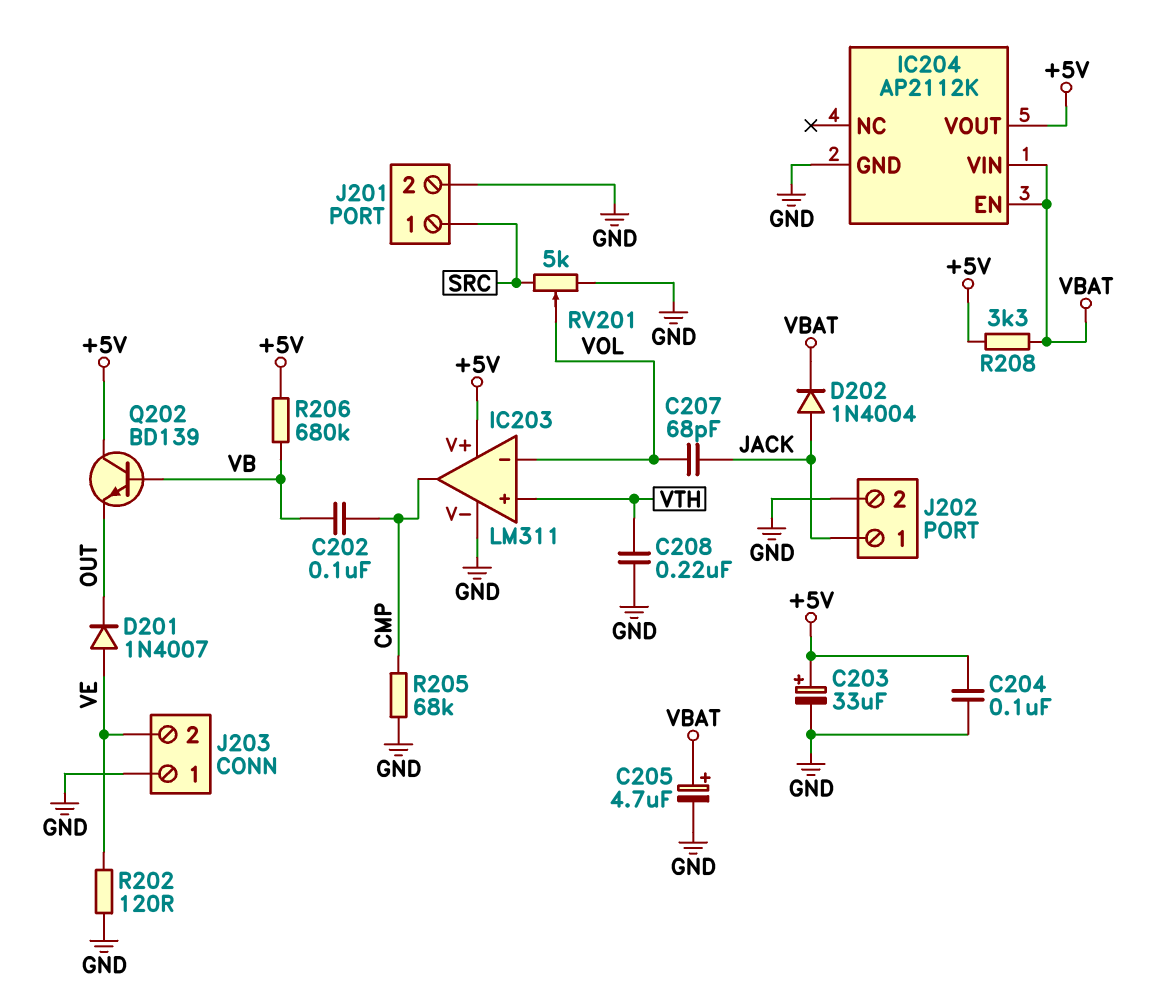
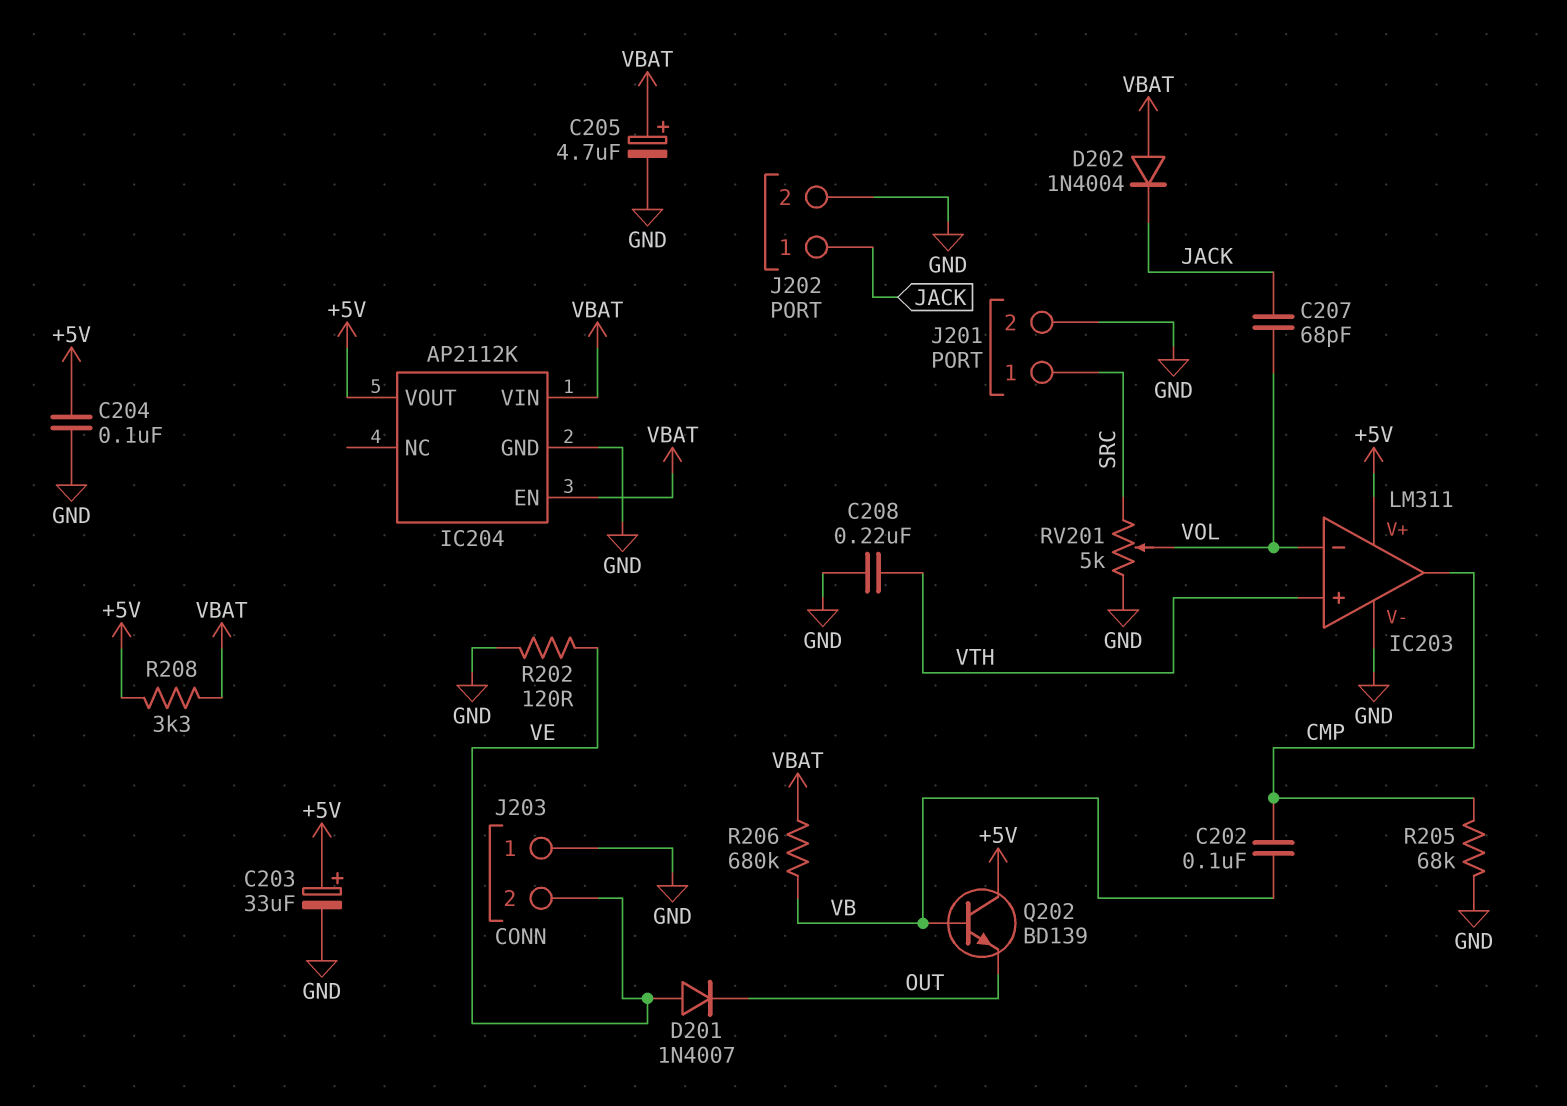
D202: diode 1N4004 (A JACK, K VBAT) -> diode 1N4004 (A VBAT, K JACK)
R206: 680k (+5V, VB) -> 680k (VB, VBAT)

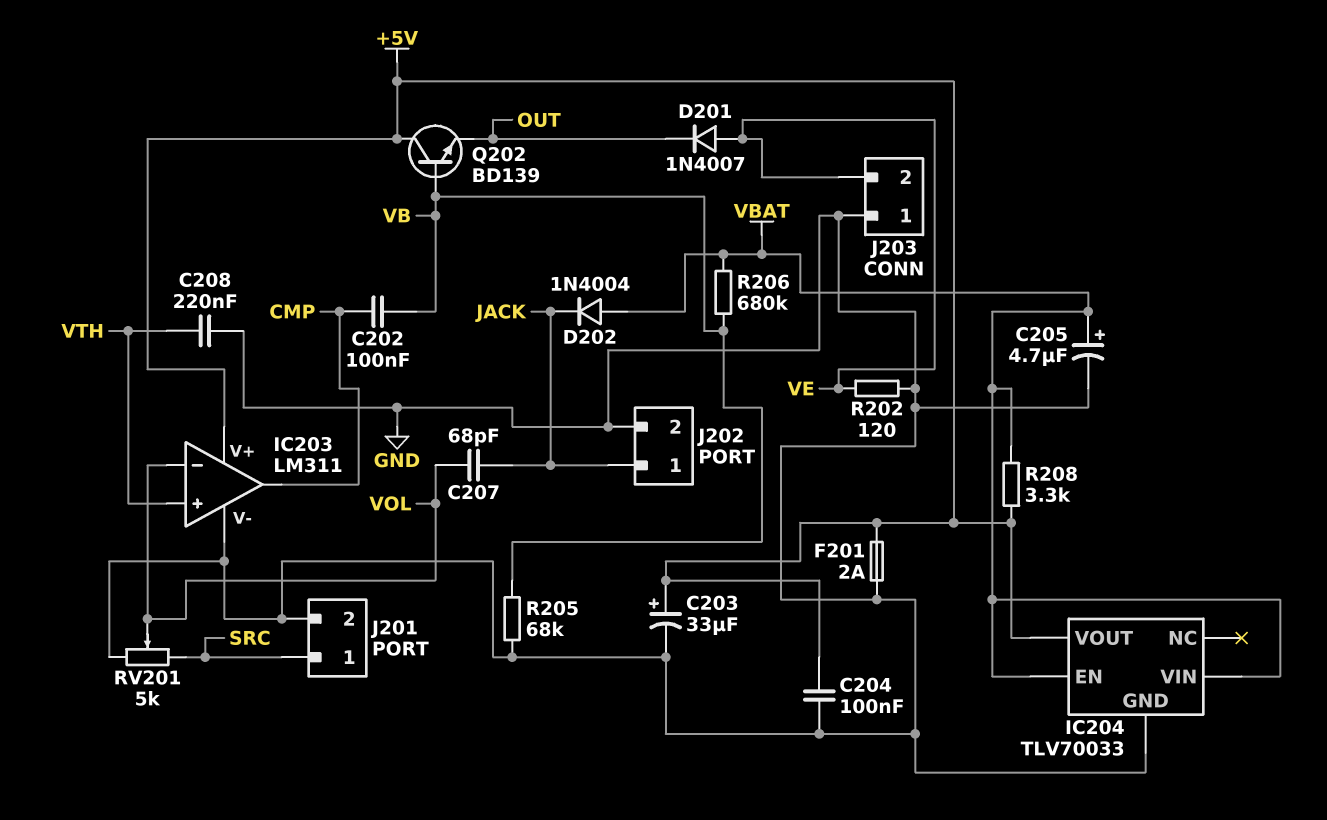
F201: none -> 2A (+5V, GND)
IC204: AP2112K -> TLV70033
R205: 68k (CMP, GND) -> 68k (GND, VB)

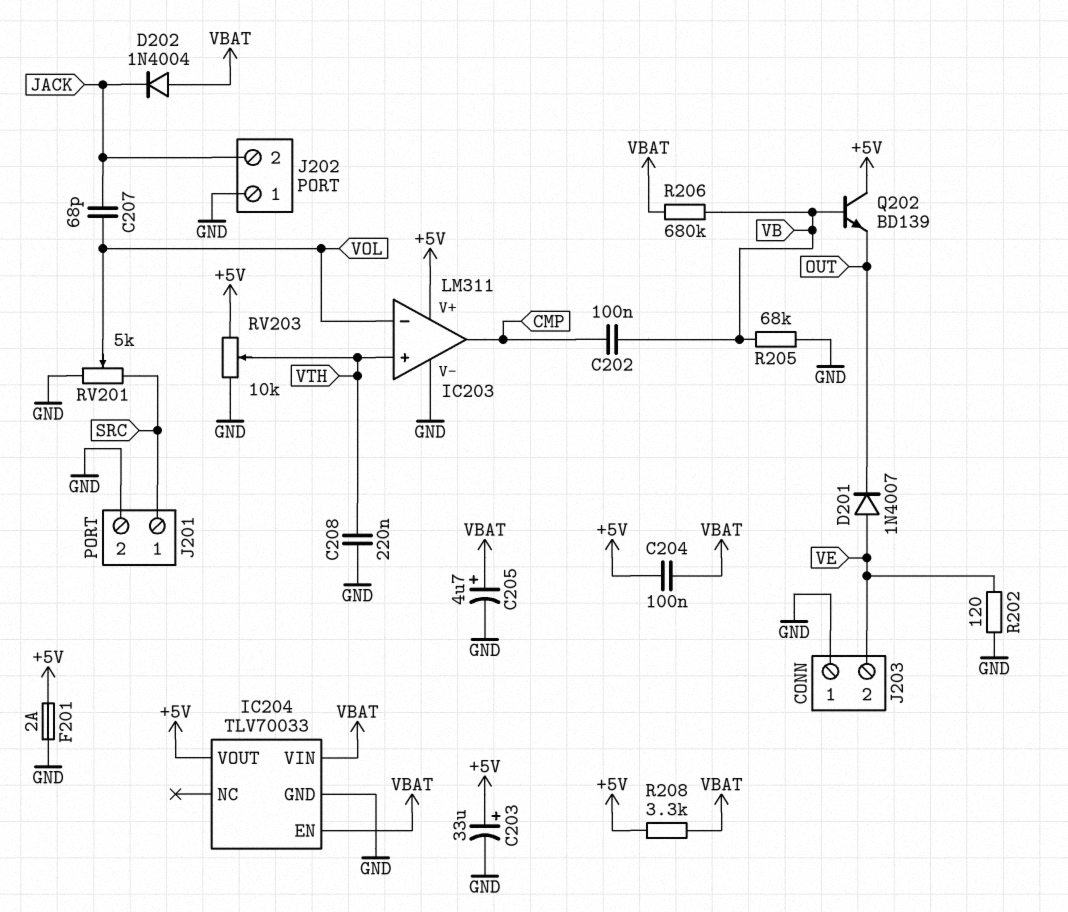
C204: 100nF (+5V, GND) -> 100nF (+5V, VBAT)
J202 pin 1: JACK -> GND
J202 pin 2: GND -> JACK
RV203: none -> 10k (+5V, GND, wiper VTH)

